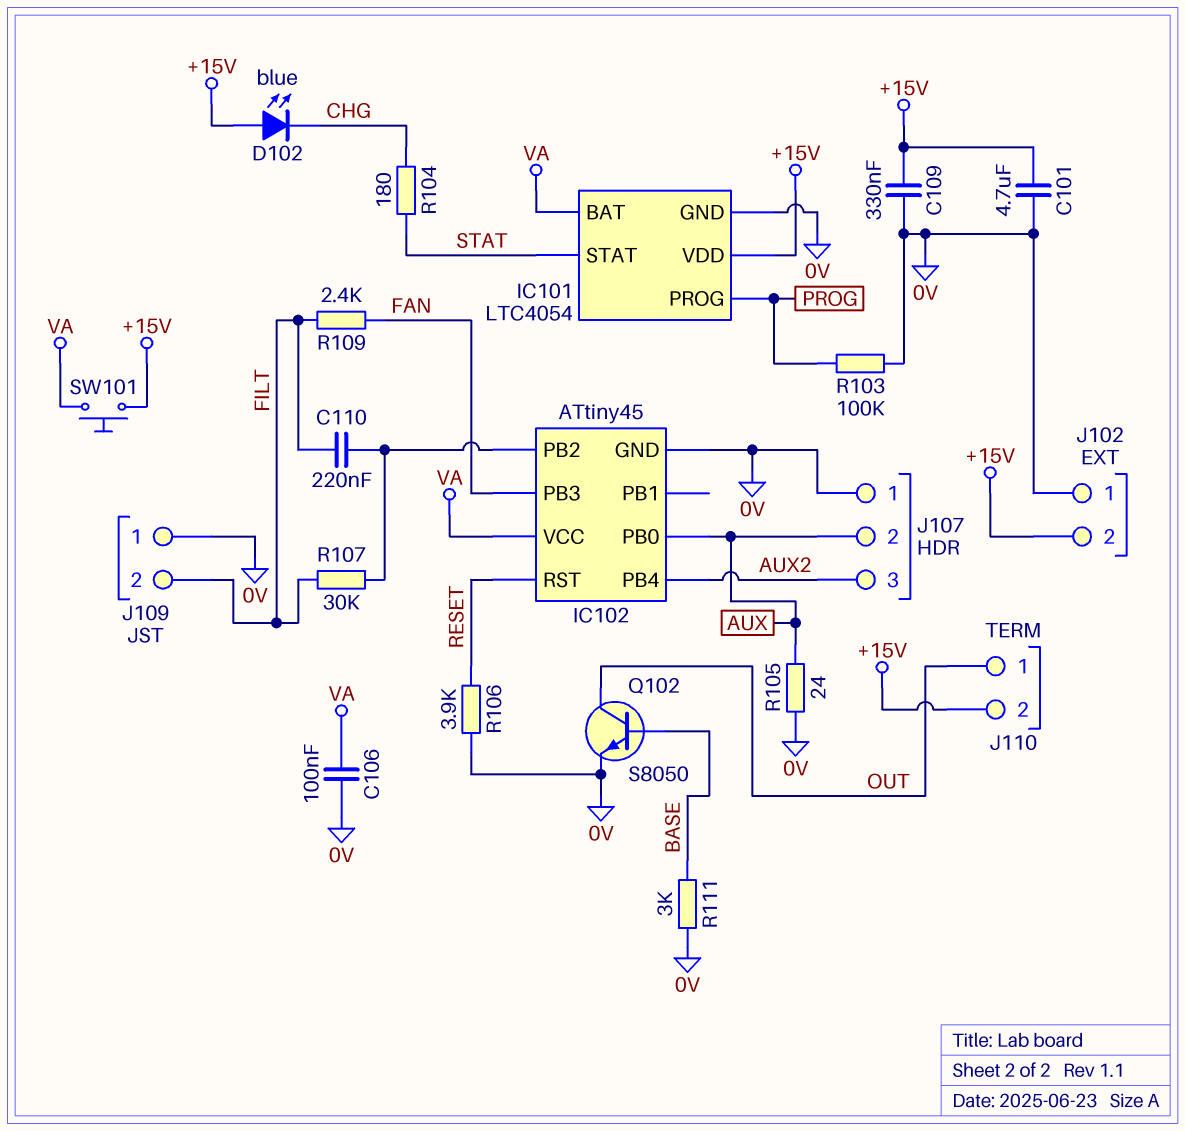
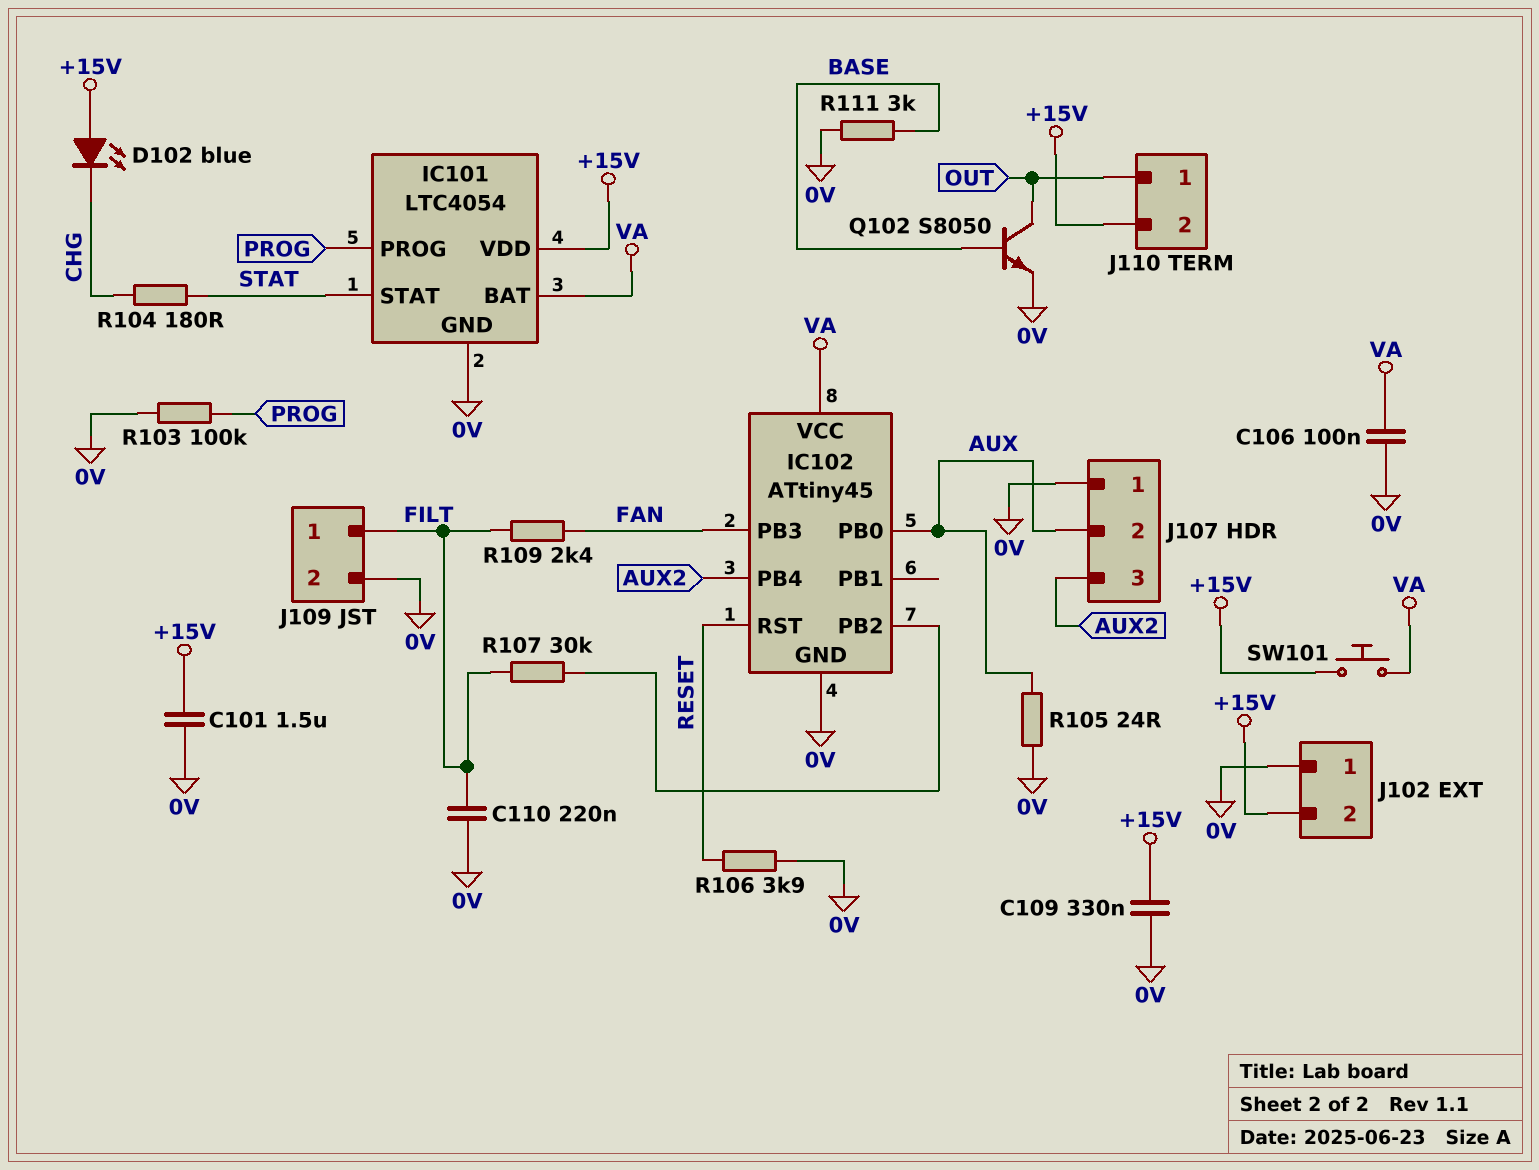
C101: 4.7uF (+15V, 0V) -> 1.5uF (+15V, 0V)
C110: 220nF (FILT, IC102/PB2) -> 220nF (0V, FILT)
J109 pin 1: 0V -> FILT
J109 pin 2: FILT -> 0V

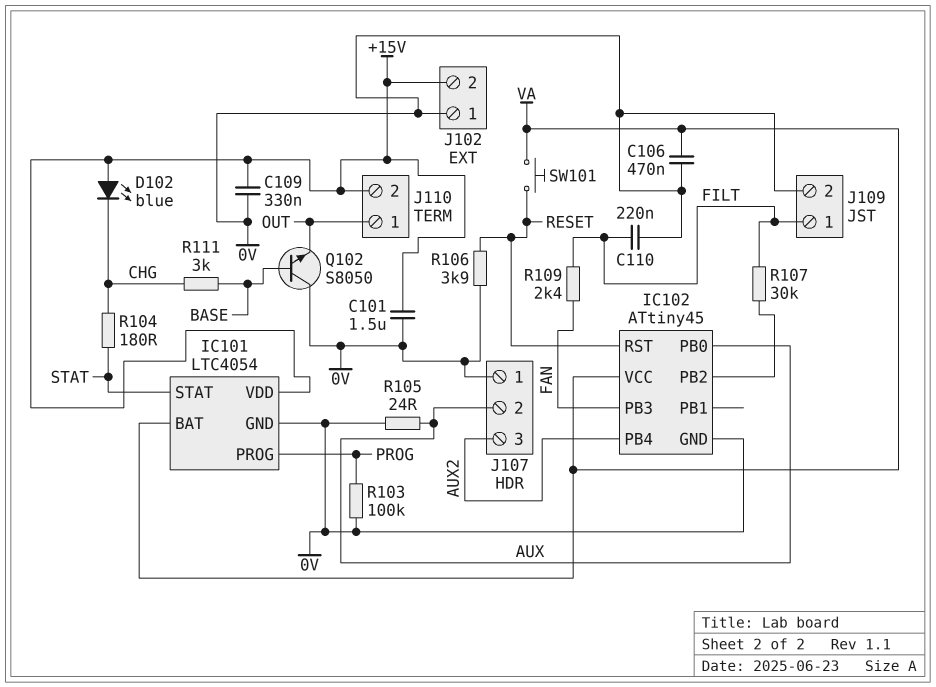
C106: 100nF (0V, VA) -> 470nF (0V, VA)
Q102: NPN S8050 (B BASE, C OUT, E 0V) -> NPN S8050 (B BASE, C 0V, E OUT)
R111: 3k (0V, BASE) -> 3k (BASE, CHG)
SW101: button (+15V, VA) -> button (RESET, VA)

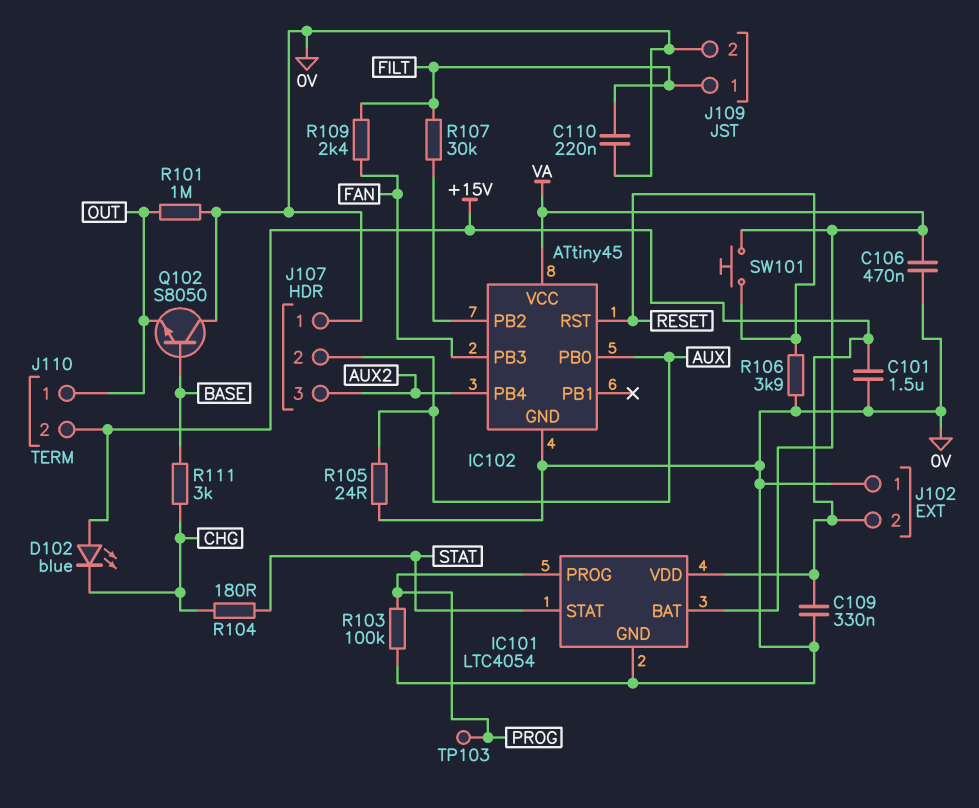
R101: none -> 1M (0V, OUT)
TP103: none -> test point (PROG)

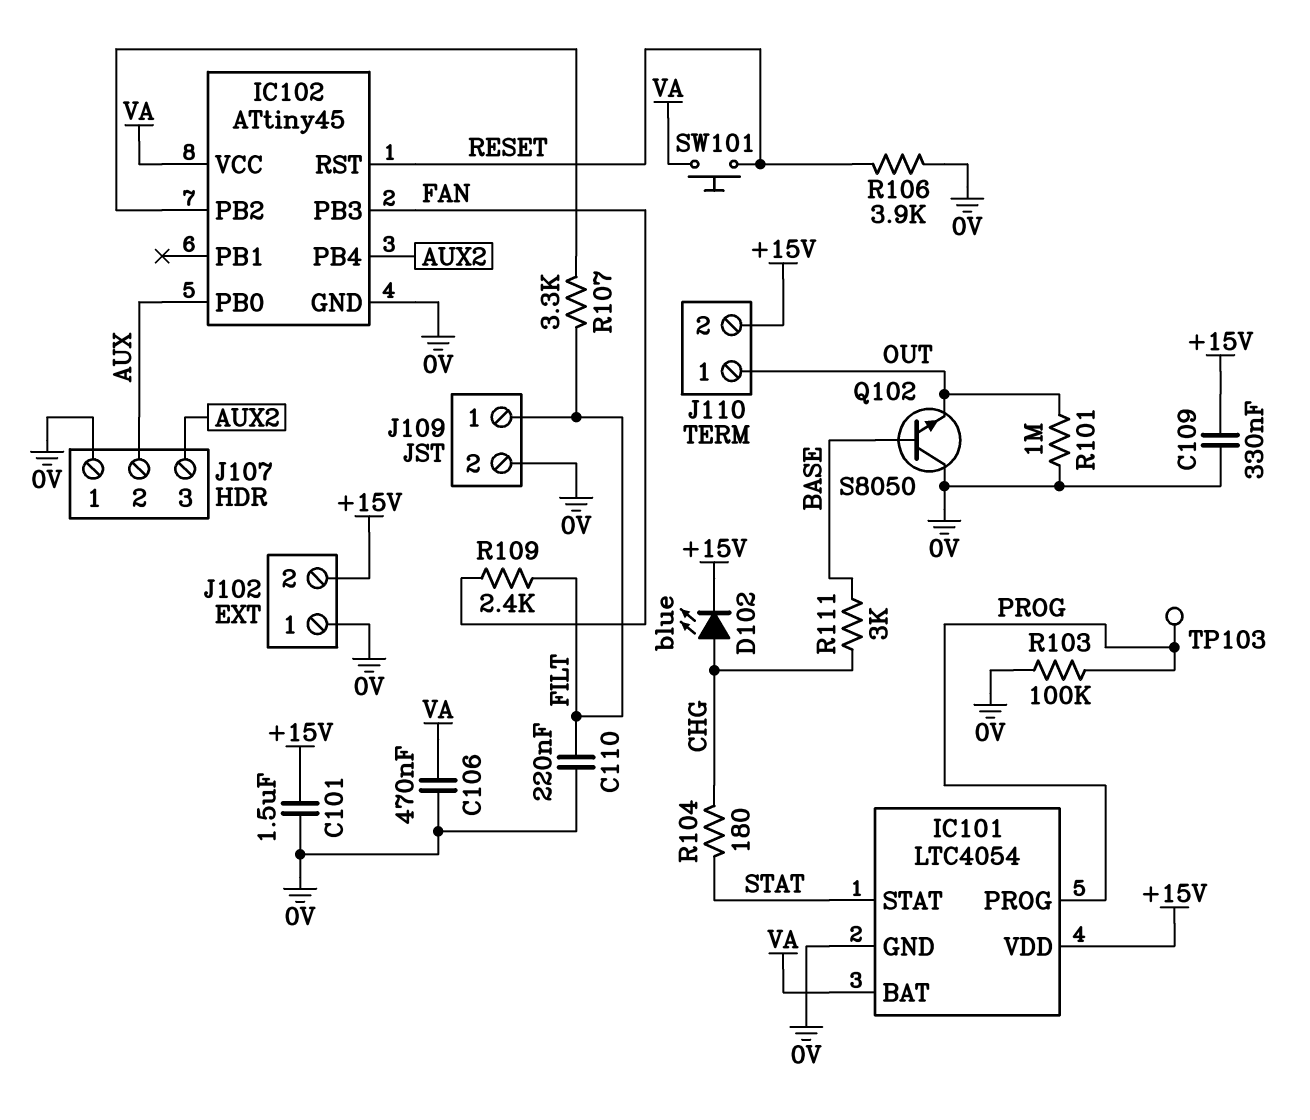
D102: LED blue (A +15V, K CHG) -> LED blue (A CHG, K +15V)
R105: 24 (0V, AUX) -> none
R107: 30k (FILT, IC102/PB2) -> 3.3k (FILT, IC102/PB2)

